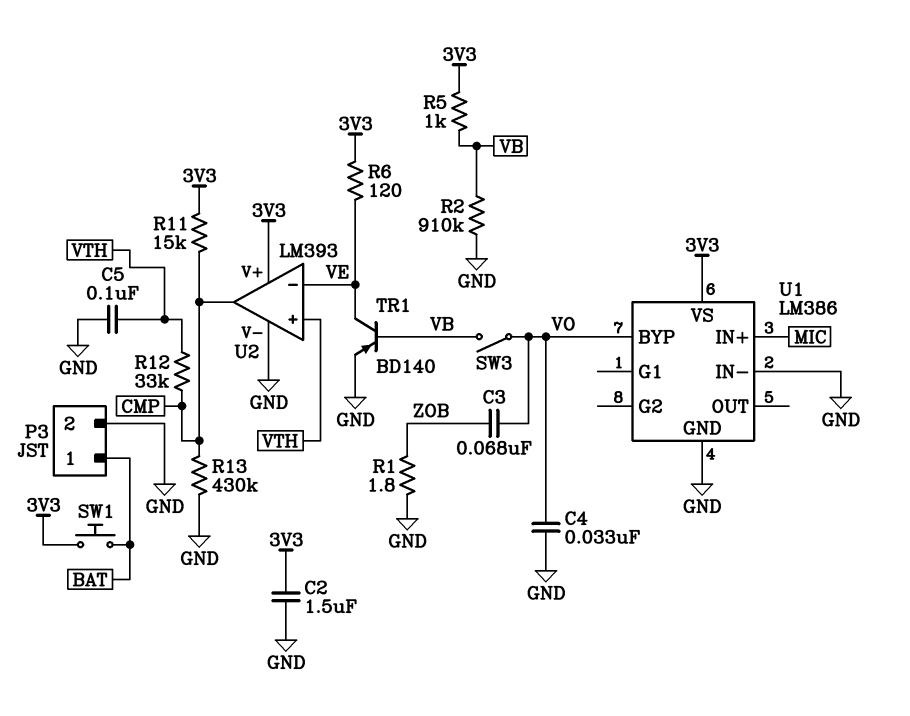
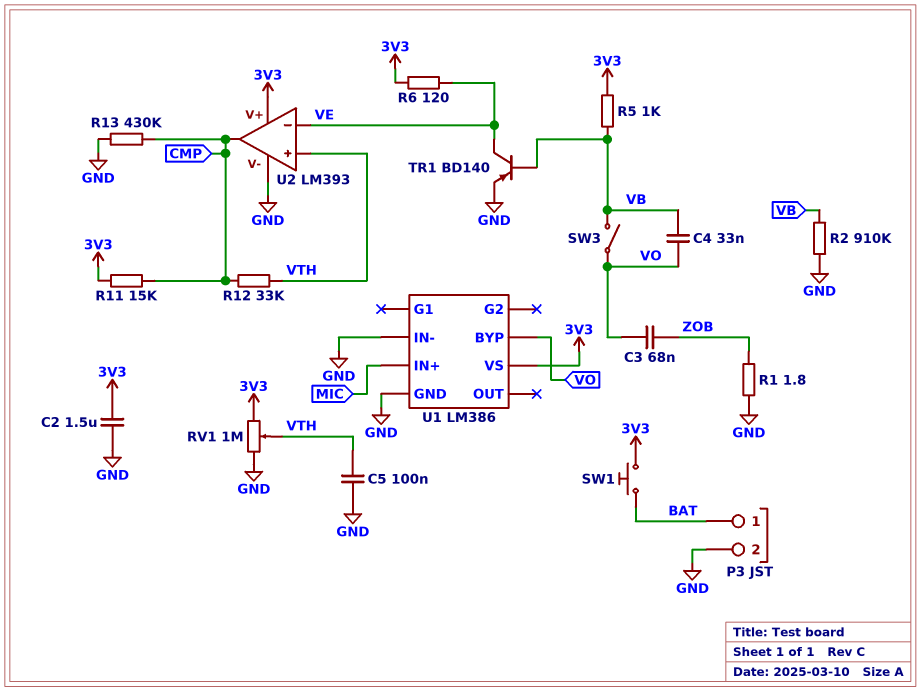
C4: 33nF (GND, VO) -> 33nF (VB, VO)
RV1: none -> 1M (3V3, GND, wiper VTH)

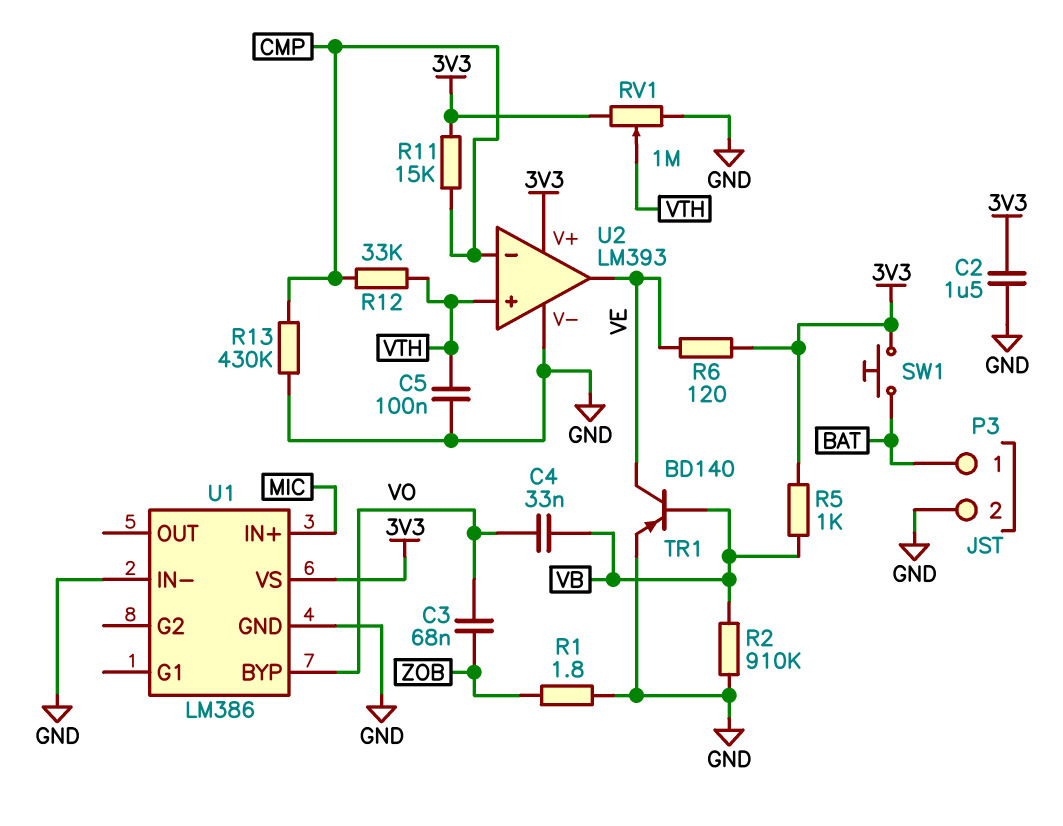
SW3: switch (VB, VO) -> none
U2 pin in-: VE -> CMP
U2 pin out: CMP -> VE

